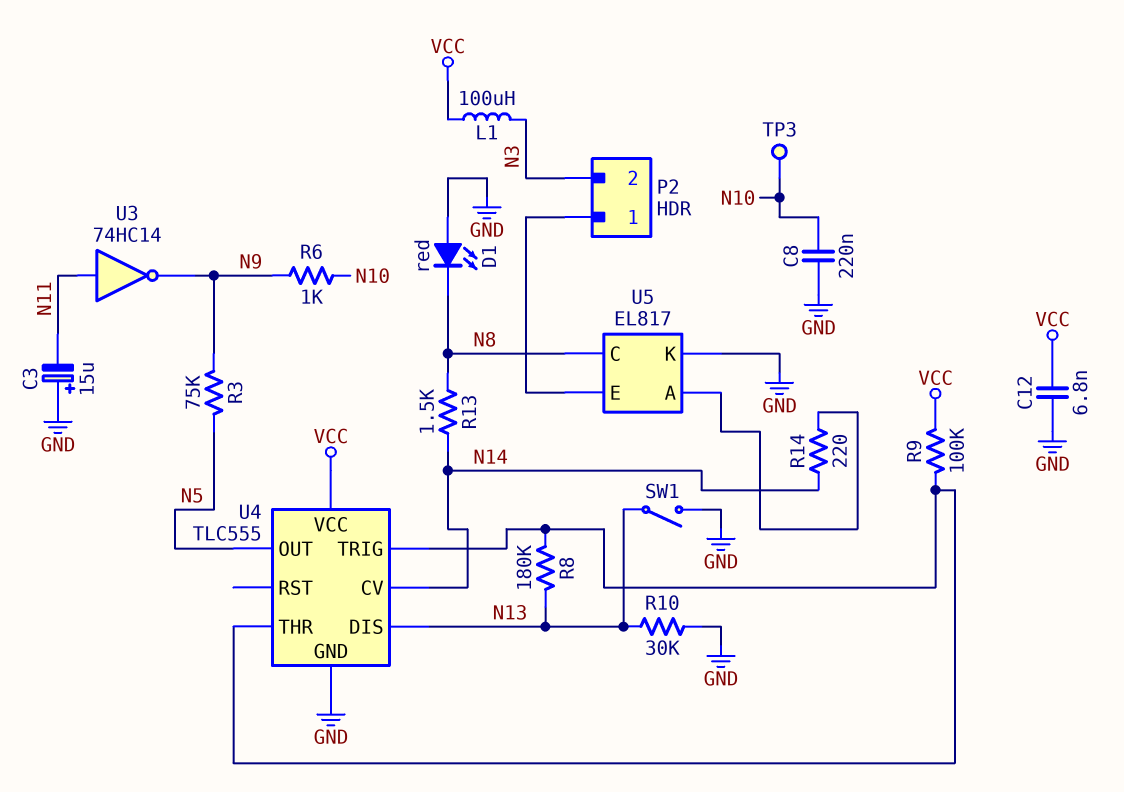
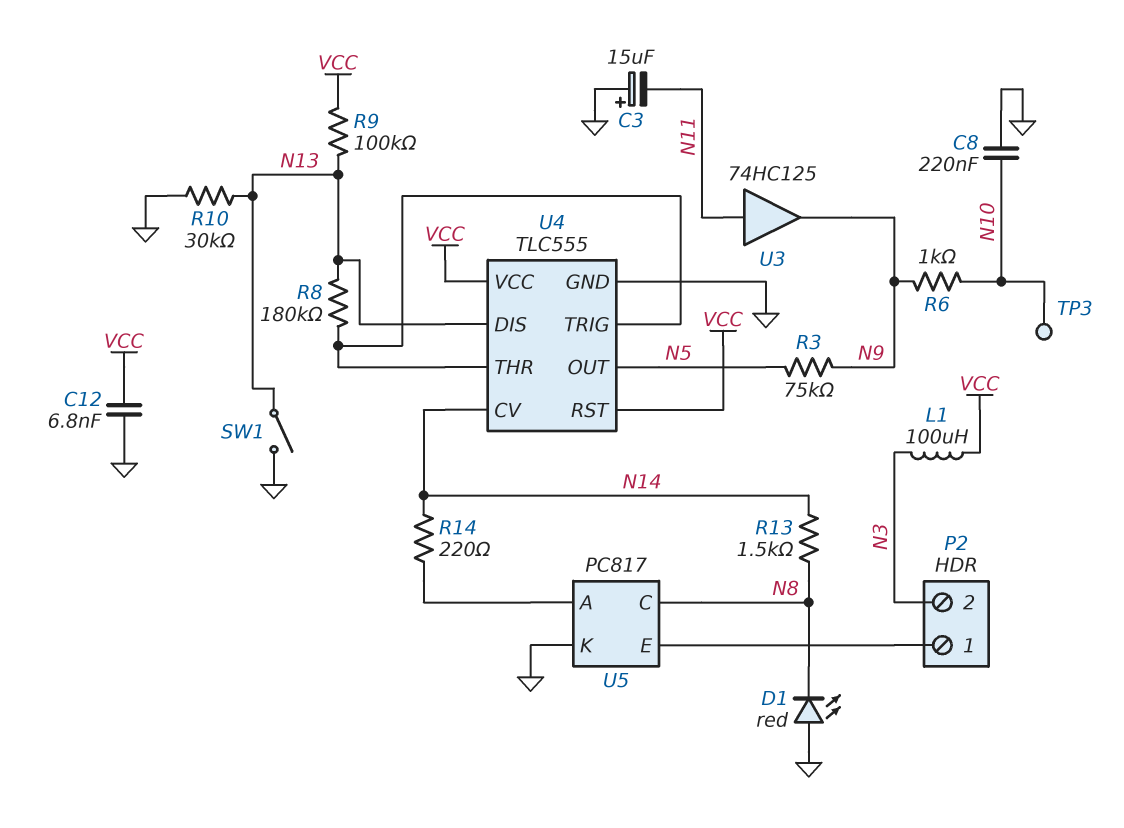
R9: 100k (U4/THR, VCC) -> 100k (N13, VCC)
U3: NOT 74HC14 (in N11, out N9) -> buffer 74HC125 (in N11, out N9)
U4 pin RST: none -> VCC
U5: EL817 -> PC817

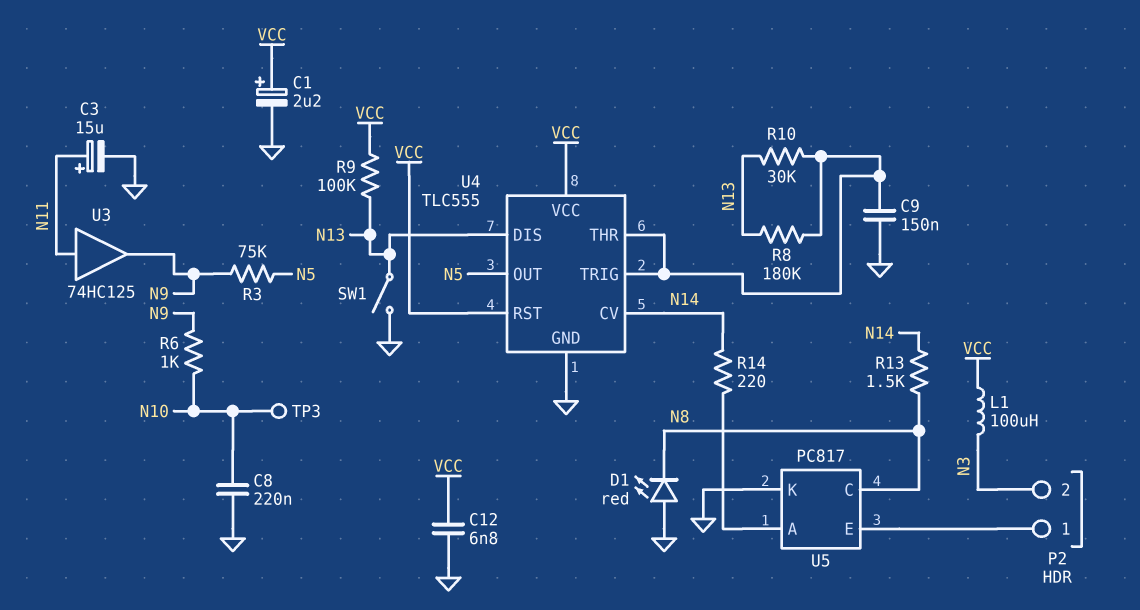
C1: none -> 2.2uF (plus VCC, minus GND)
C3: 15uF (plus GND, minus N11) -> 15uF (plus N11, minus GND)
C9: none -> 150nF (GND, U4/THR)
R10: 30k (GND, N13) -> 30k (N13, U4/THR)

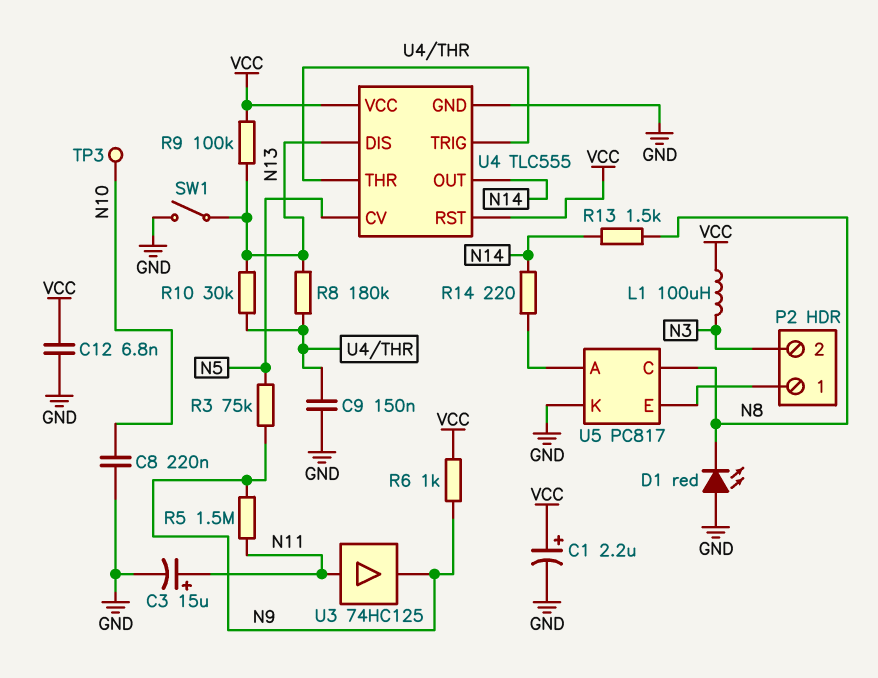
R5: none -> 1.5M (N9, N11)
R6: 1k (N9, N10) -> 1k (N9, VCC)
U4 pin CV: N14 -> N5
U4 pin OUT: N5 -> N14

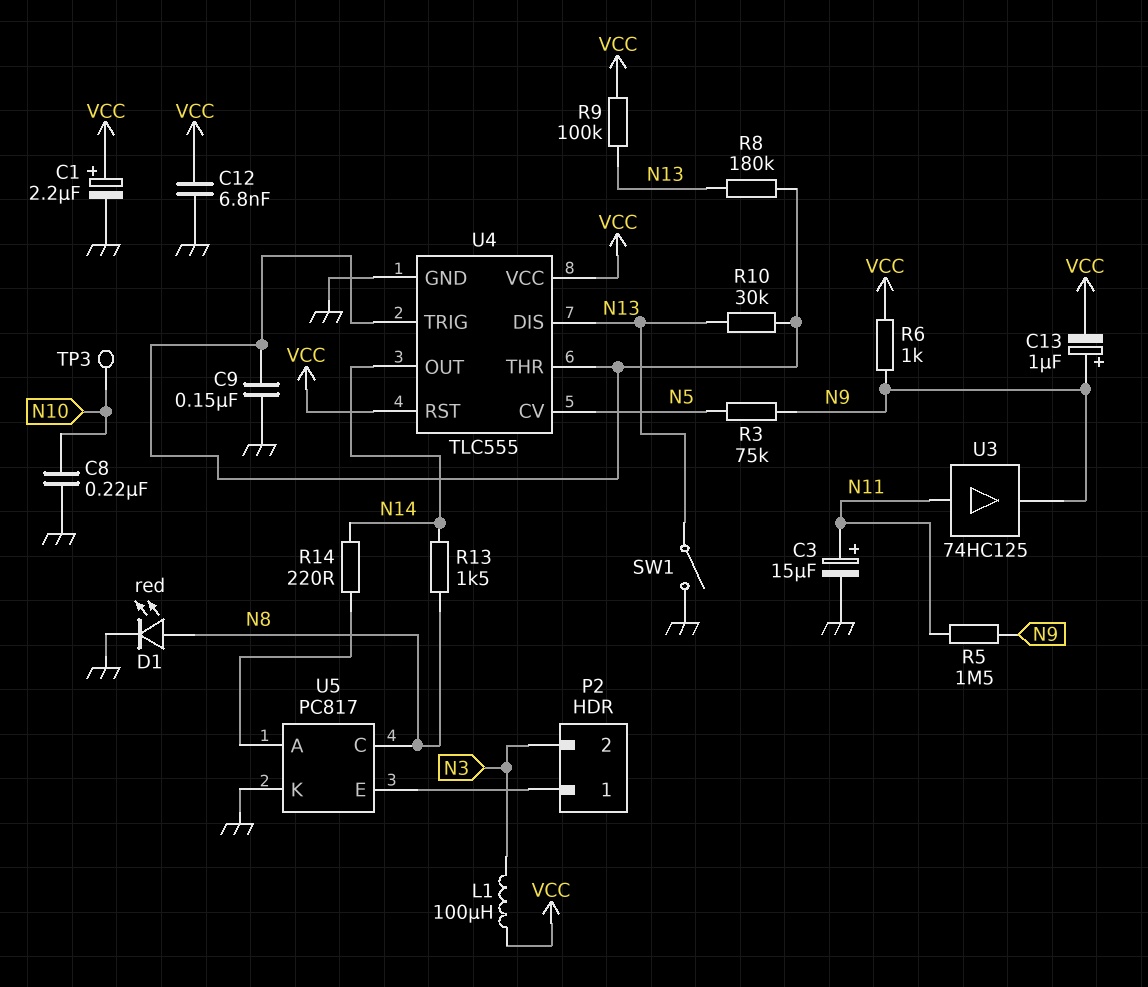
C13: none -> 1uF (plus N9, minus VCC)
D1: LED red (A GND, K N8) -> LED red (A N8, K GND)

